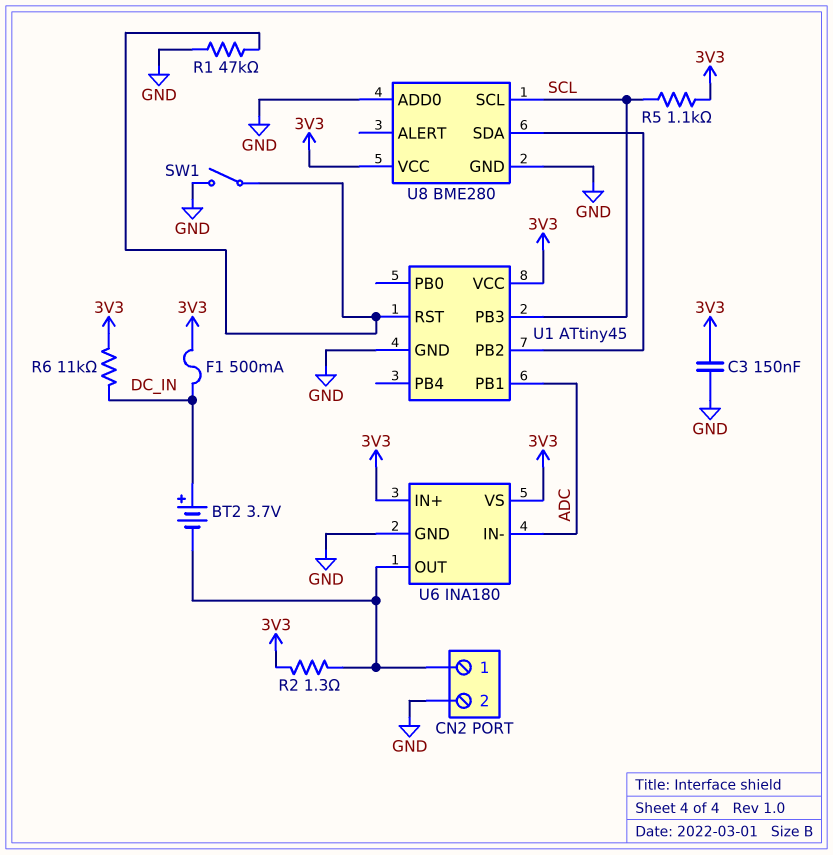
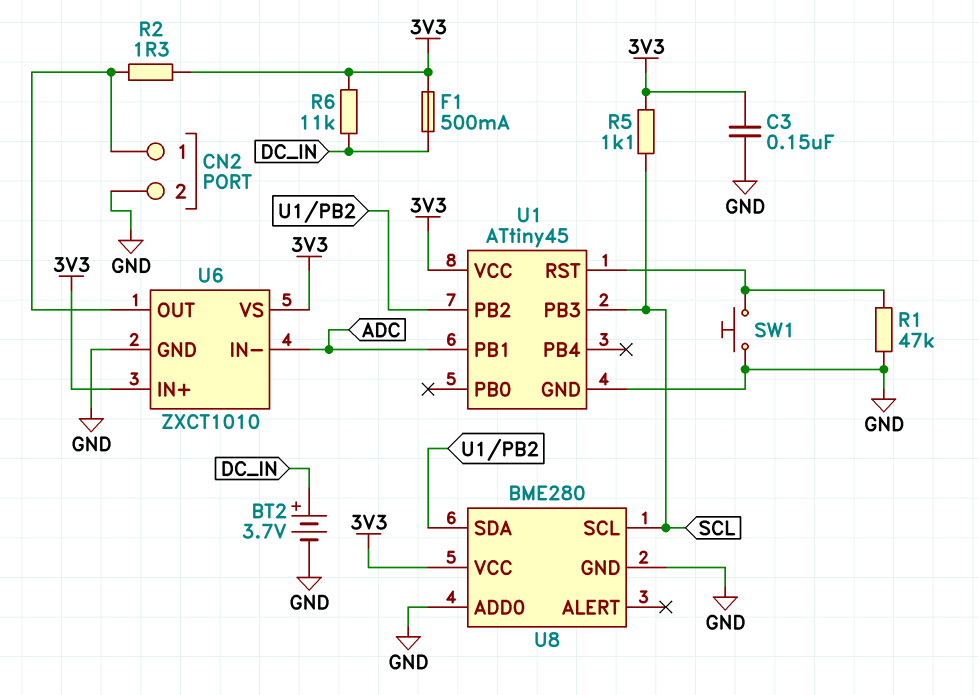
BT2: 3.7V (plus DC_IN, minus CN2/1) -> 3.7V (plus DC_IN, minus GND)
SW1: switch (GND, U1/RST) -> button (GND, U1/RST)
U6: INA180 -> ZXCT1010

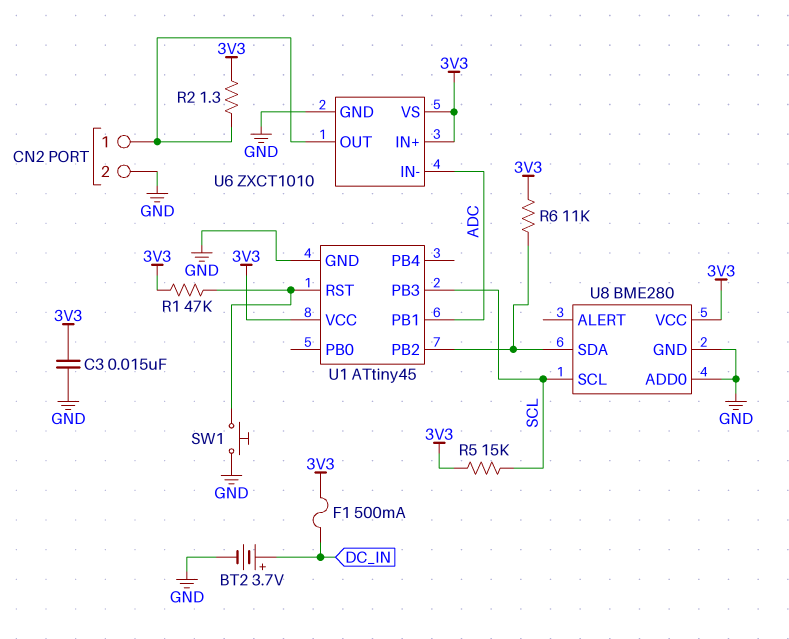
C3: 150nF (3V3, GND) -> 15nF (3V3, GND)
R1: 47k (GND, U1/RST) -> 47k (3V3, U1/RST)
R5: 1.1k (3V3, SCL) -> 15k (3V3, SCL)
R6: 11k (3V3, DC_IN) -> 11k (3V3, U1/PB2)

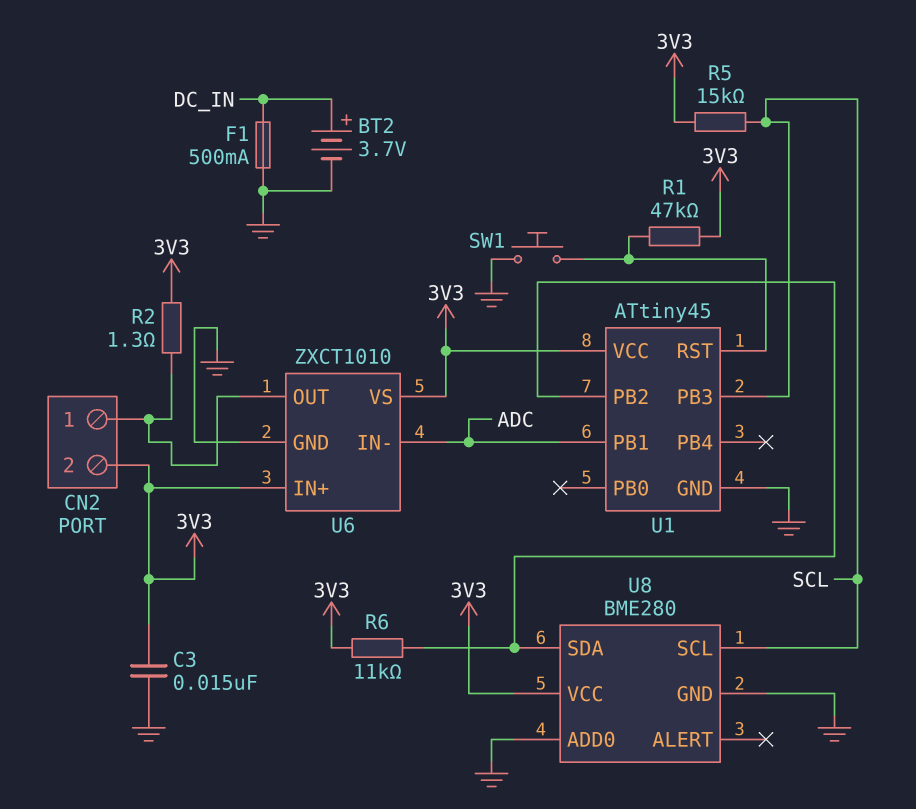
CN2 pin 2: GND -> 3V3
F1: 500mA (3V3, DC_IN) -> 500mA (DC_IN, GND)

